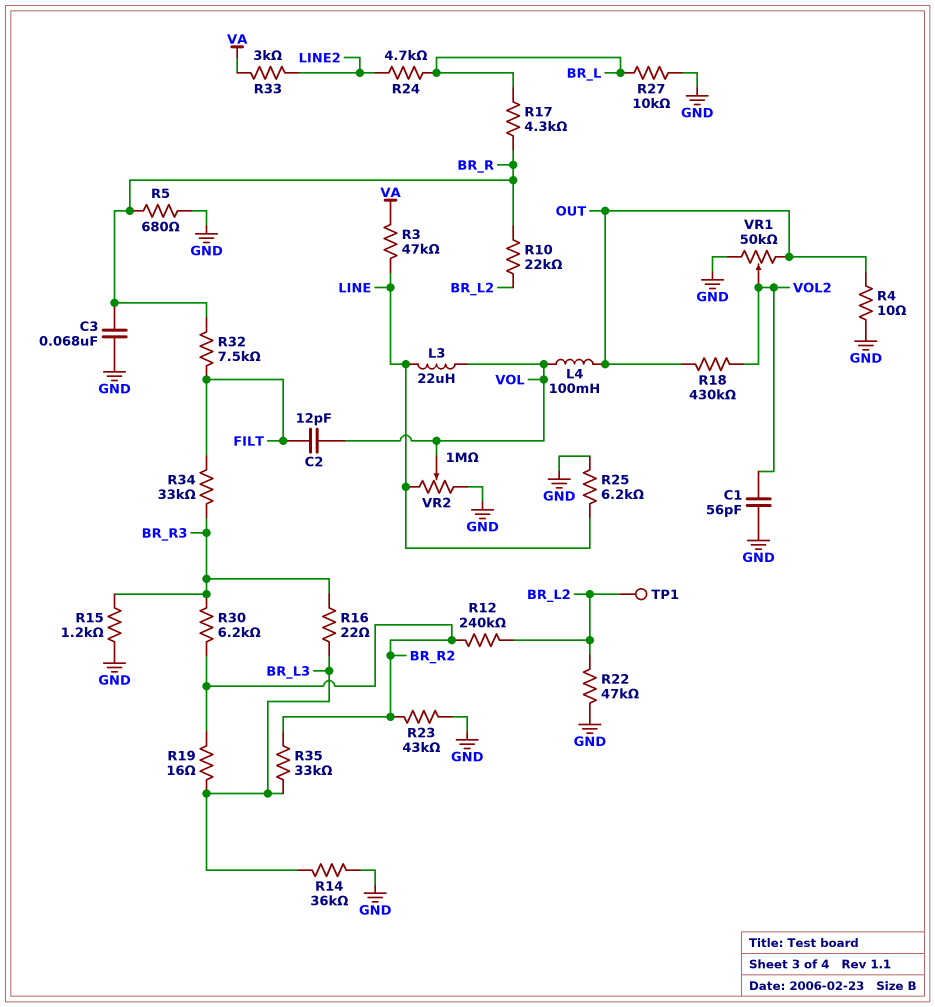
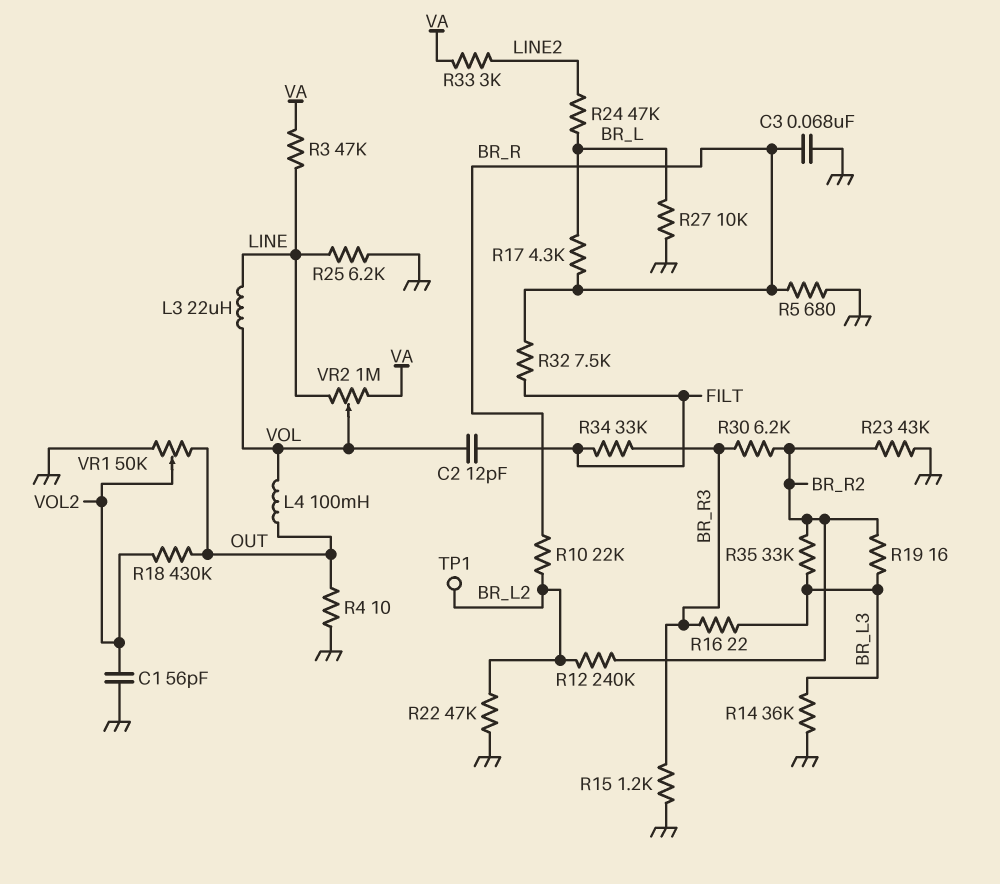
R24: 4.7k (BR_L, LINE2) -> 47k (BR_L, LINE2)
VR2: 1M (GND, LINE, wiper VOL) -> 1M (LINE, VA, wiper VOL)

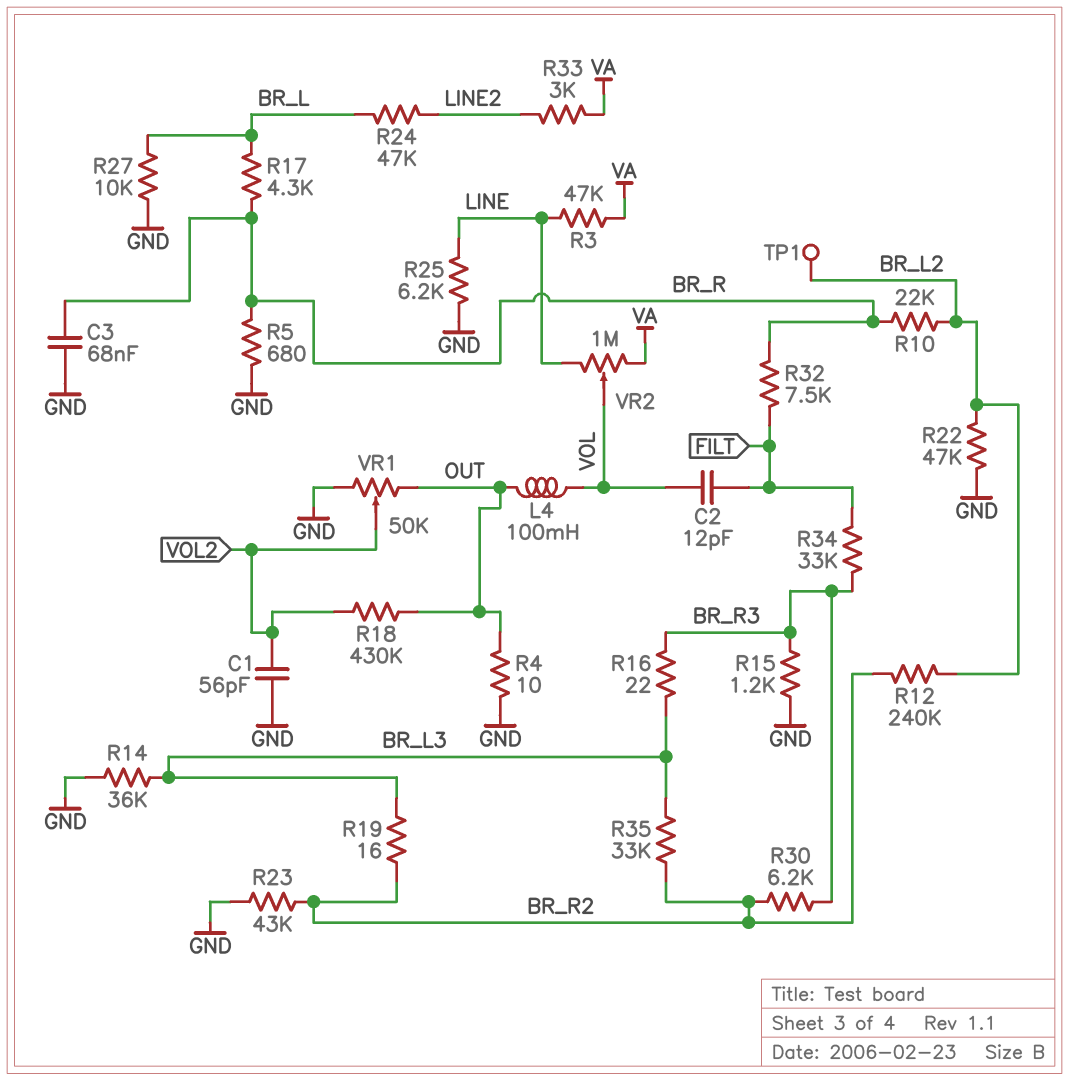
L3: 22uH (LINE, VOL) -> none

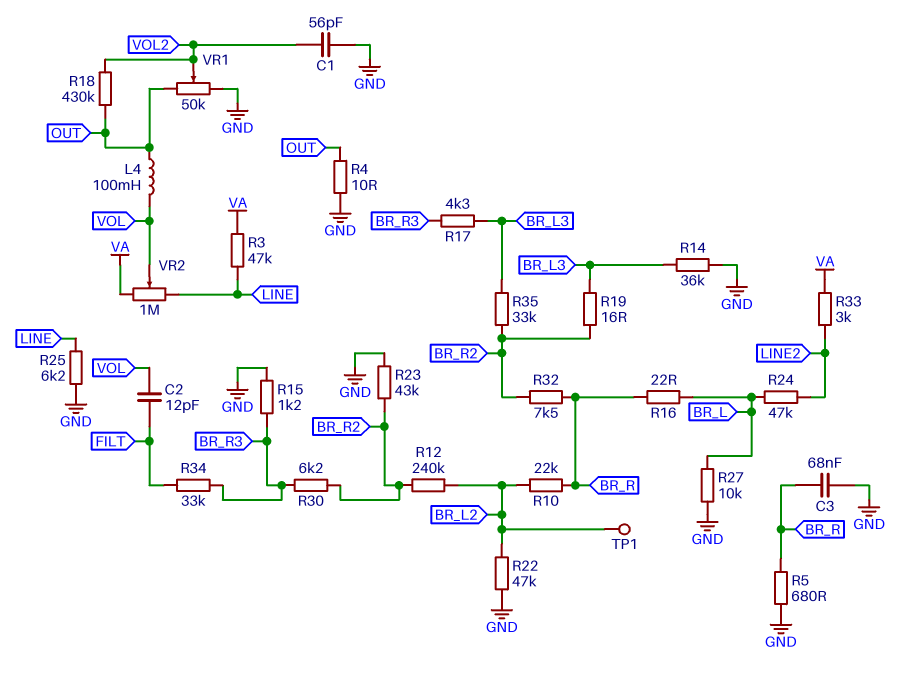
R16: 22 (BR_L3, BR_R3) -> 22 (BR_L, BR_R)
R17: 4.3k (BR_L, BR_R) -> 4.3k (BR_L3, BR_R3)
R32: 7.5k (BR_R, FILT) -> 7.5k (BR_R, BR_R2)

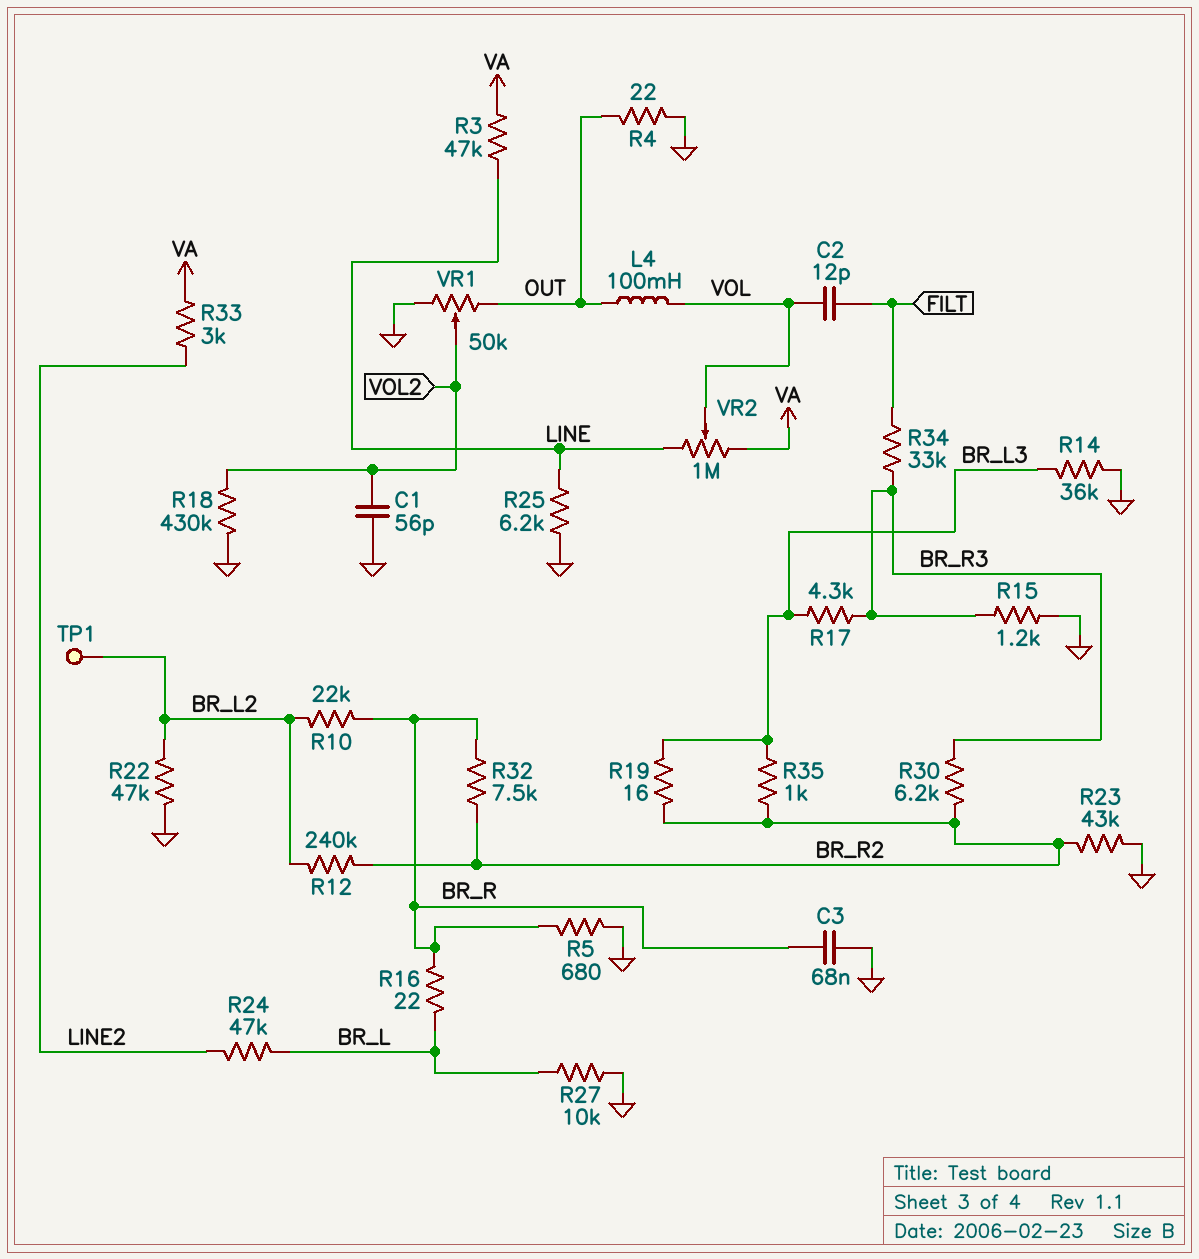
R4: 10 (GND, OUT) -> 22 (GND, OUT)
R18: 430k (OUT, VOL2) -> 430k (GND, VOL2)
R35: 33k (BR_L3, BR_R2) -> 1k (BR_L3, BR_R2)

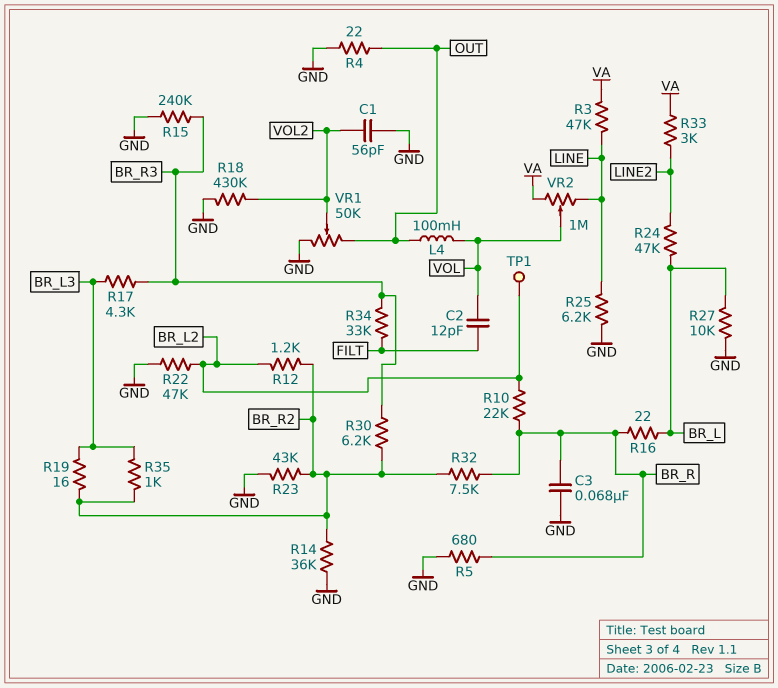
R12: 240k (BR_L2, BR_R2) -> 1.2k (BR_L2, BR_R2)
R14: 36k (BR_L3, GND) -> 36k (BR_R2, GND)
R15: 1.2k (BR_R3, GND) -> 240k (BR_R3, GND)

